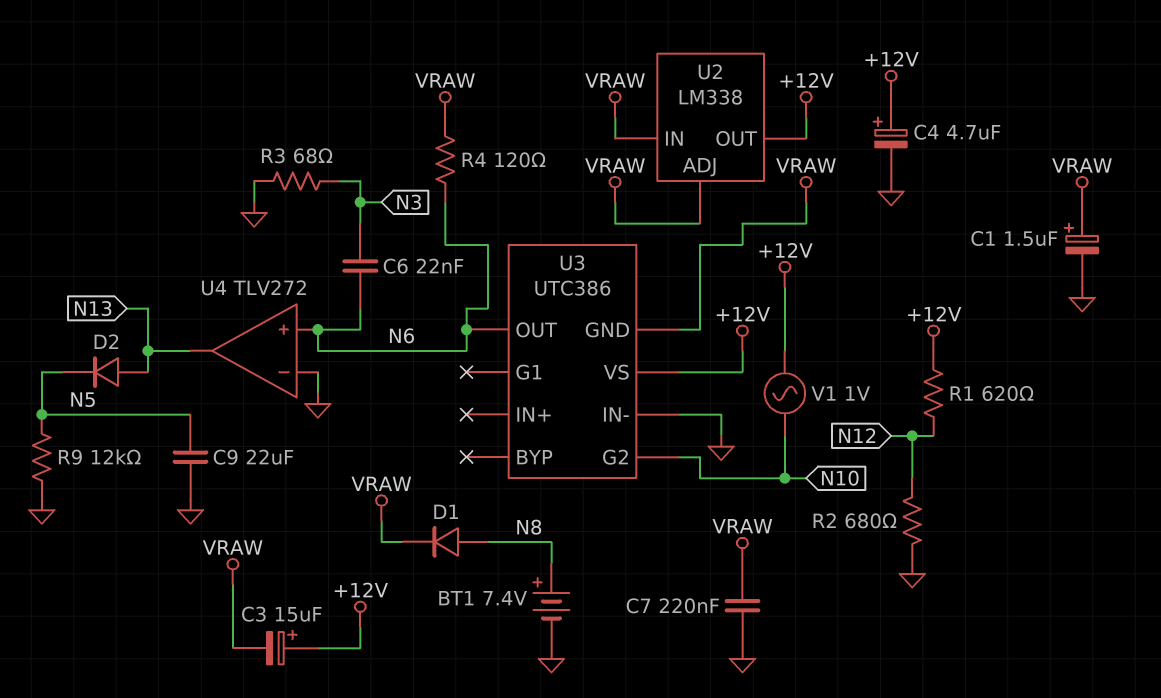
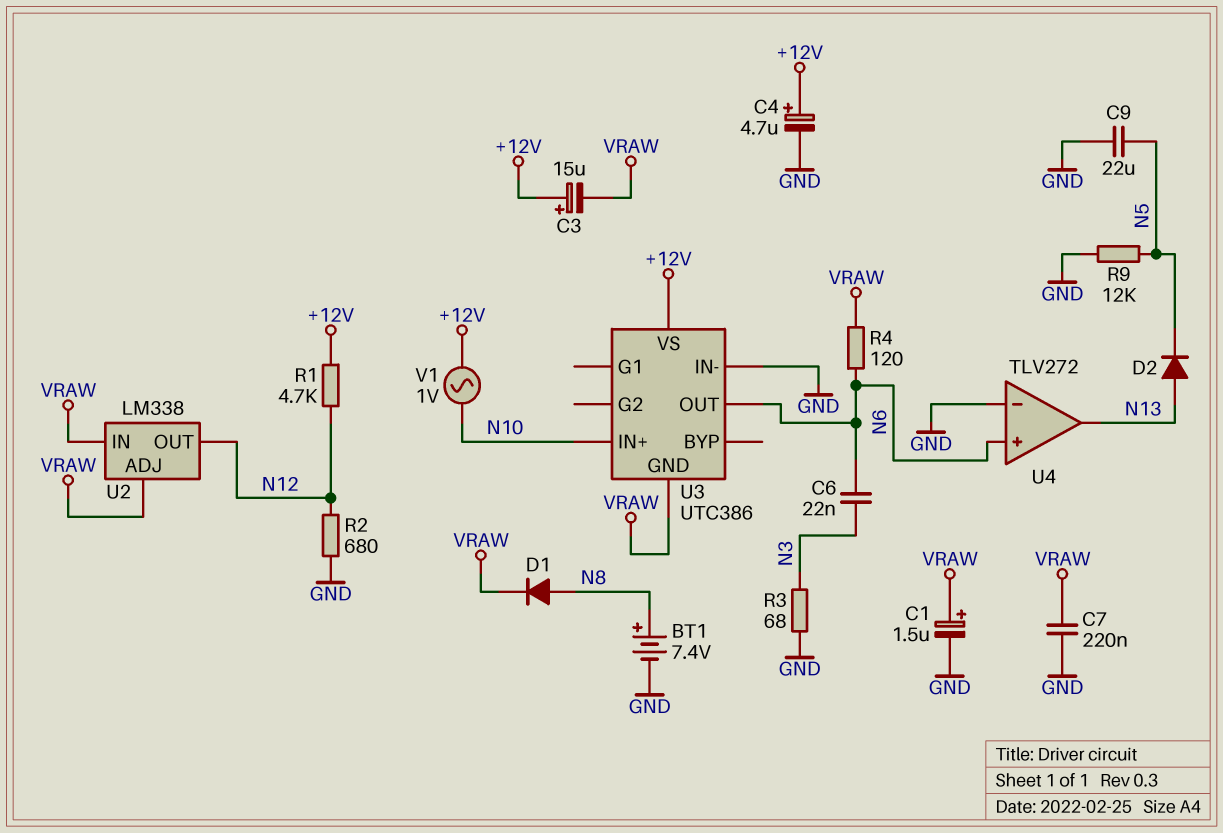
R1: 620 (+12V, N12) -> 4.7k (+12V, N12)
U2 pin OUT: +12V -> N12
U3 pin G2: N10 -> none
U3 pin IN+: none -> N10

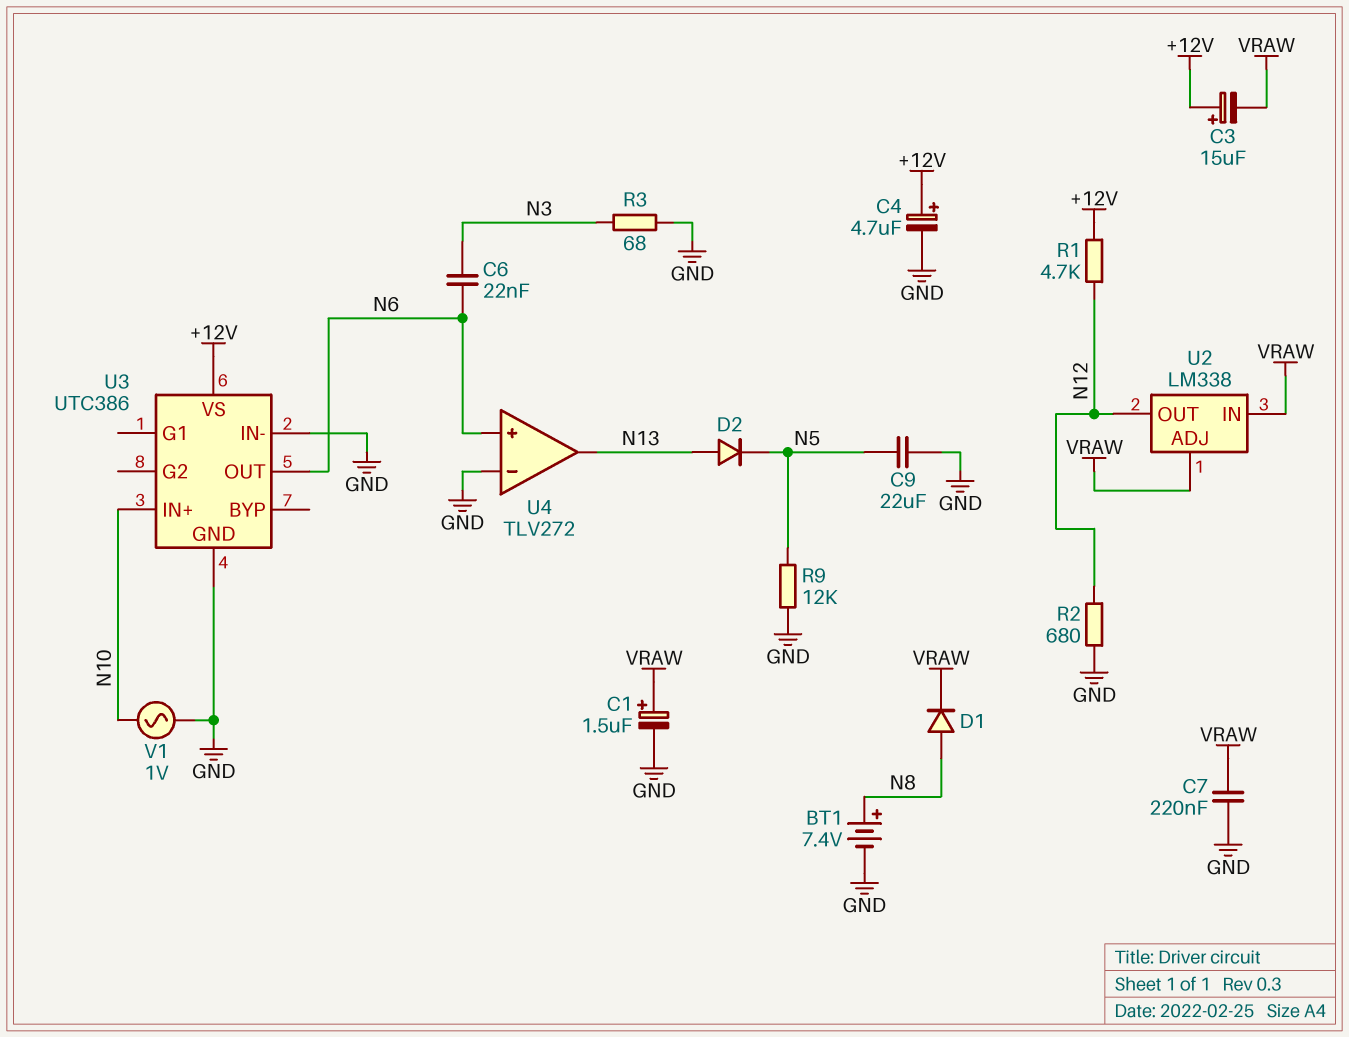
R4: 120 (N6, VRAW) -> none
U3 pin GND: VRAW -> GND
V1: AC 1V (+12V, N10) -> AC 1V (GND, N10)

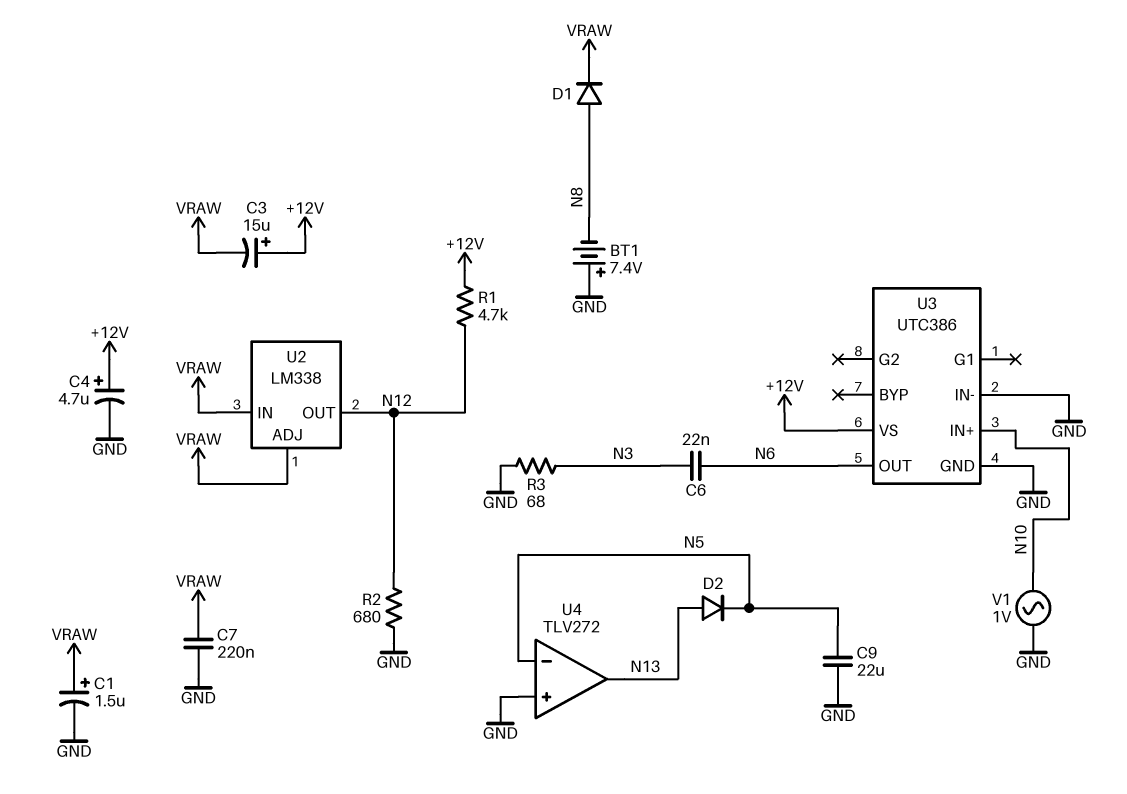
BT1: 7.4V (plus N8, minus GND) -> 7.4V (plus GND, minus N8)
R9: 12k (GND, N5) -> none
U4 pin in+: N6 -> GND
U4 pin in-: GND -> N5

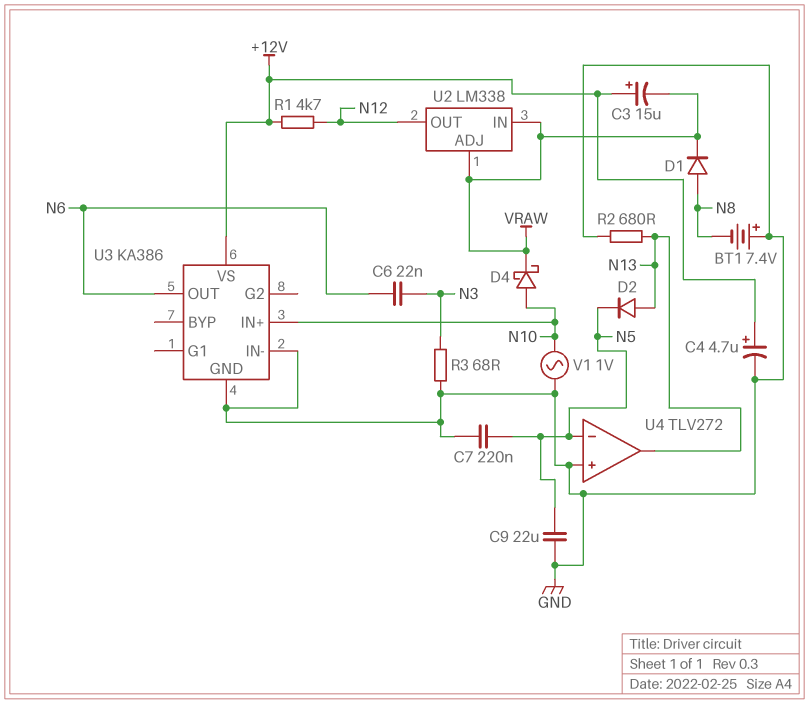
C1: 1.5uF (plus VRAW, minus GND) -> none
C7: 220nF (GND, VRAW) -> 220nF (GND, N5)
D4: none -> schottky (A N10, K VRAW)
R2: 680 (GND, N12) -> 680 (GND, N13)
U3: UTC386 -> KA386

